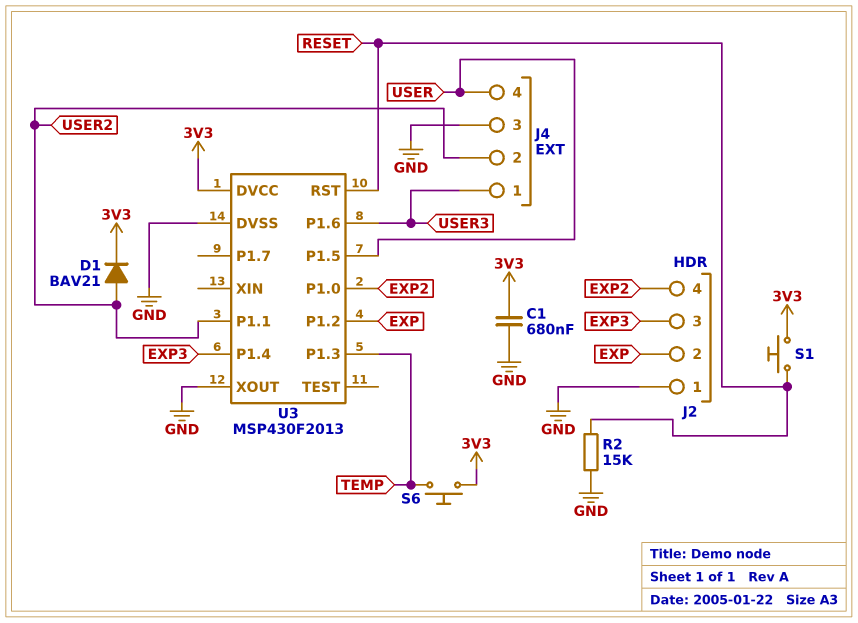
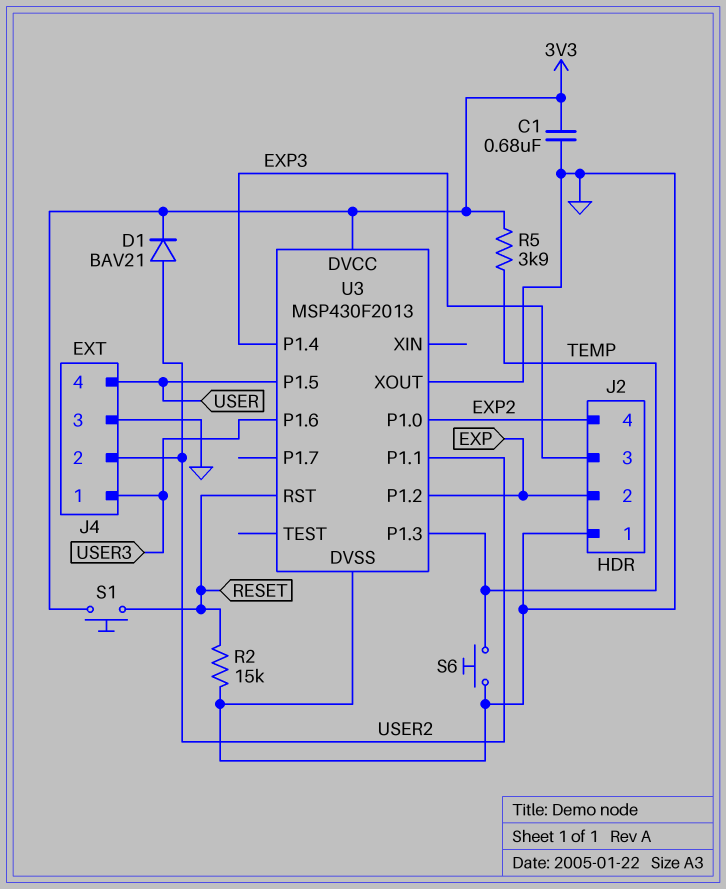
R5: none -> 3.9k (3V3, TEMP)
S6: button (3V3, TEMP) -> button (GND, TEMP)

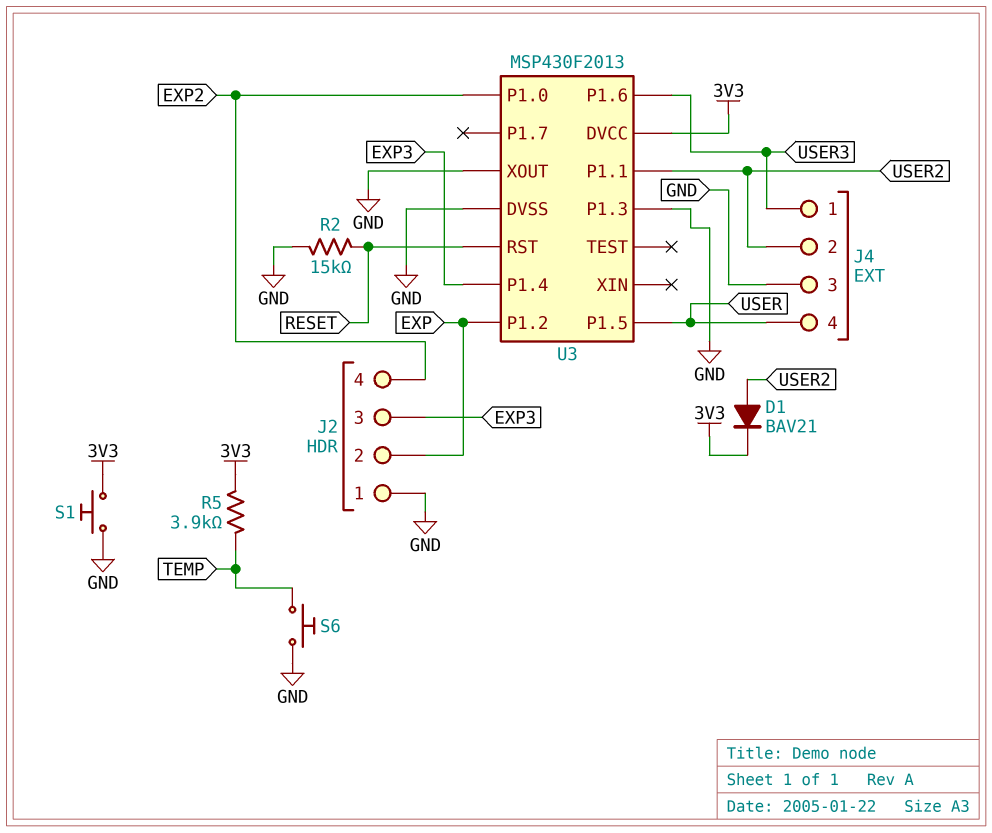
C1: 680nF (3V3, GND) -> none
S1: button (3V3, RESET) -> button (3V3, GND)
U3 pin P1.3: TEMP -> GND

